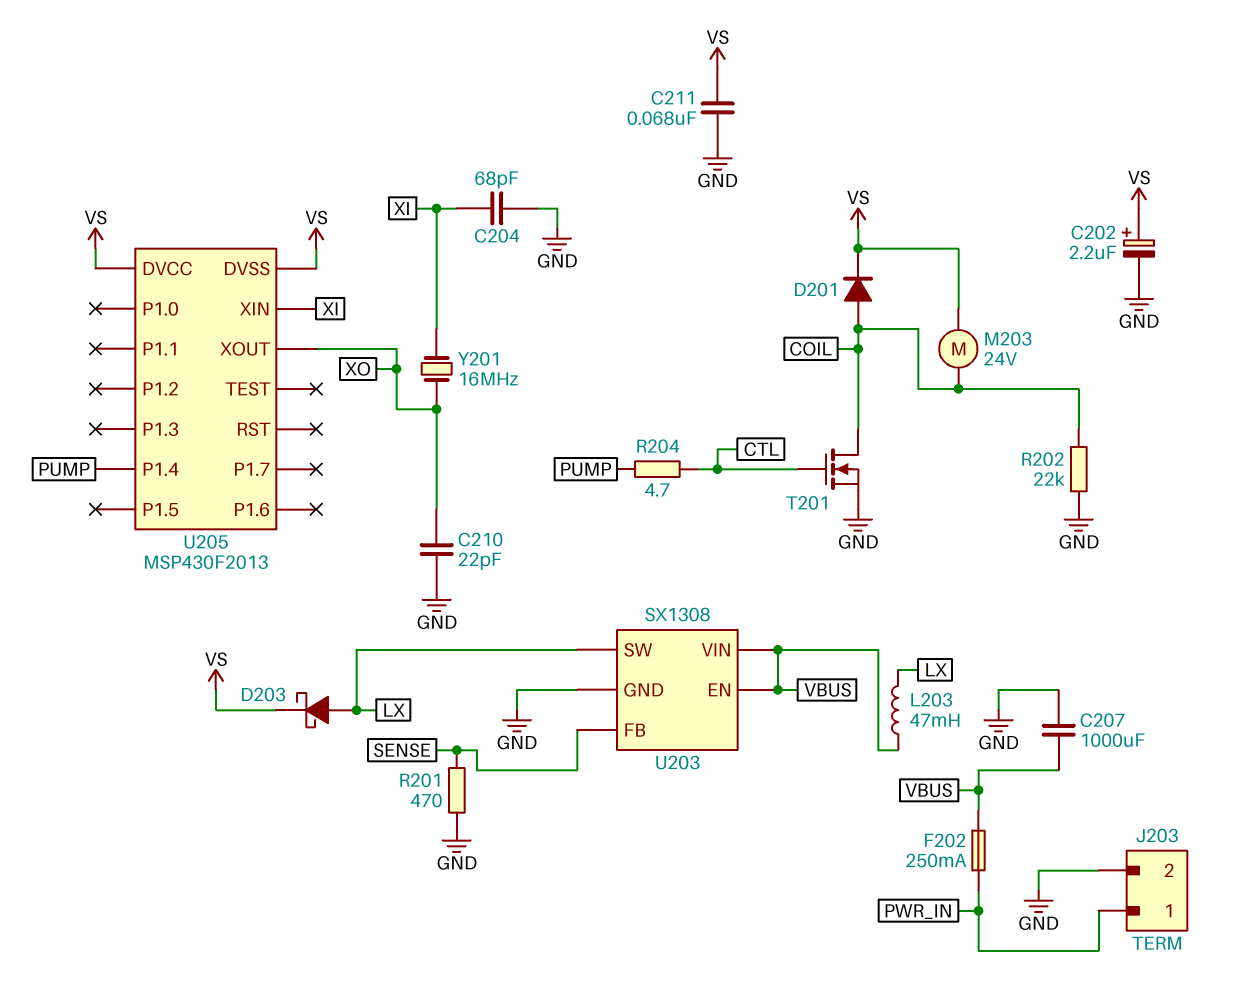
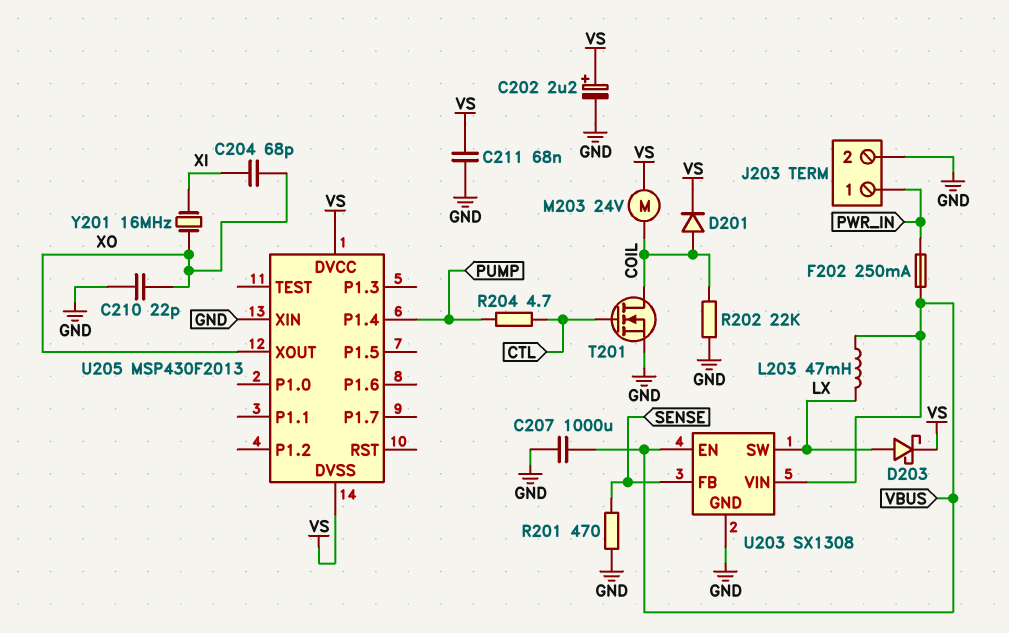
C204: 68pF (GND, XI) -> 68pF (XI, XO)
U205 pin XIN: XI -> GND

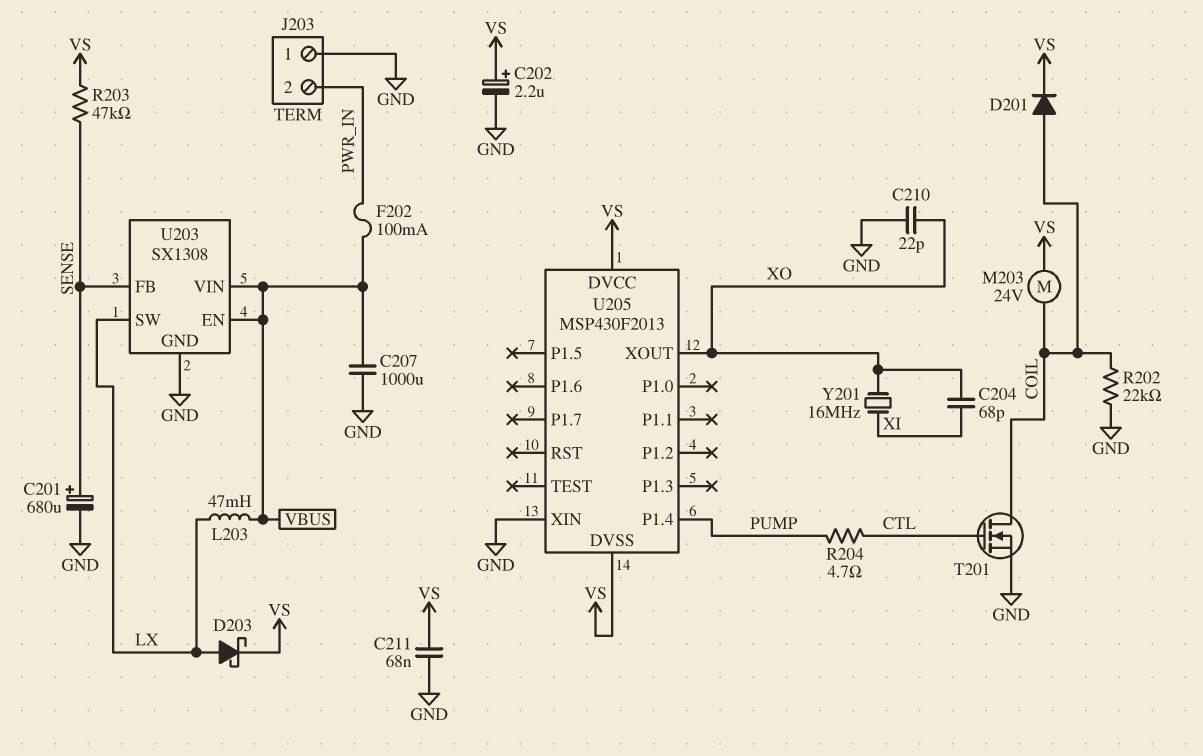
C201: none -> 680uF (plus SENSE, minus GND)
F202: 250mA (PWR_IN, VBUS) -> 100mA (PWR_IN, VBUS)
J203 pin 1: PWR_IN -> GND
J203 pin 2: GND -> PWR_IN
R201: 470 (GND, SENSE) -> none
R203: none -> 47k (SENSE, VS)

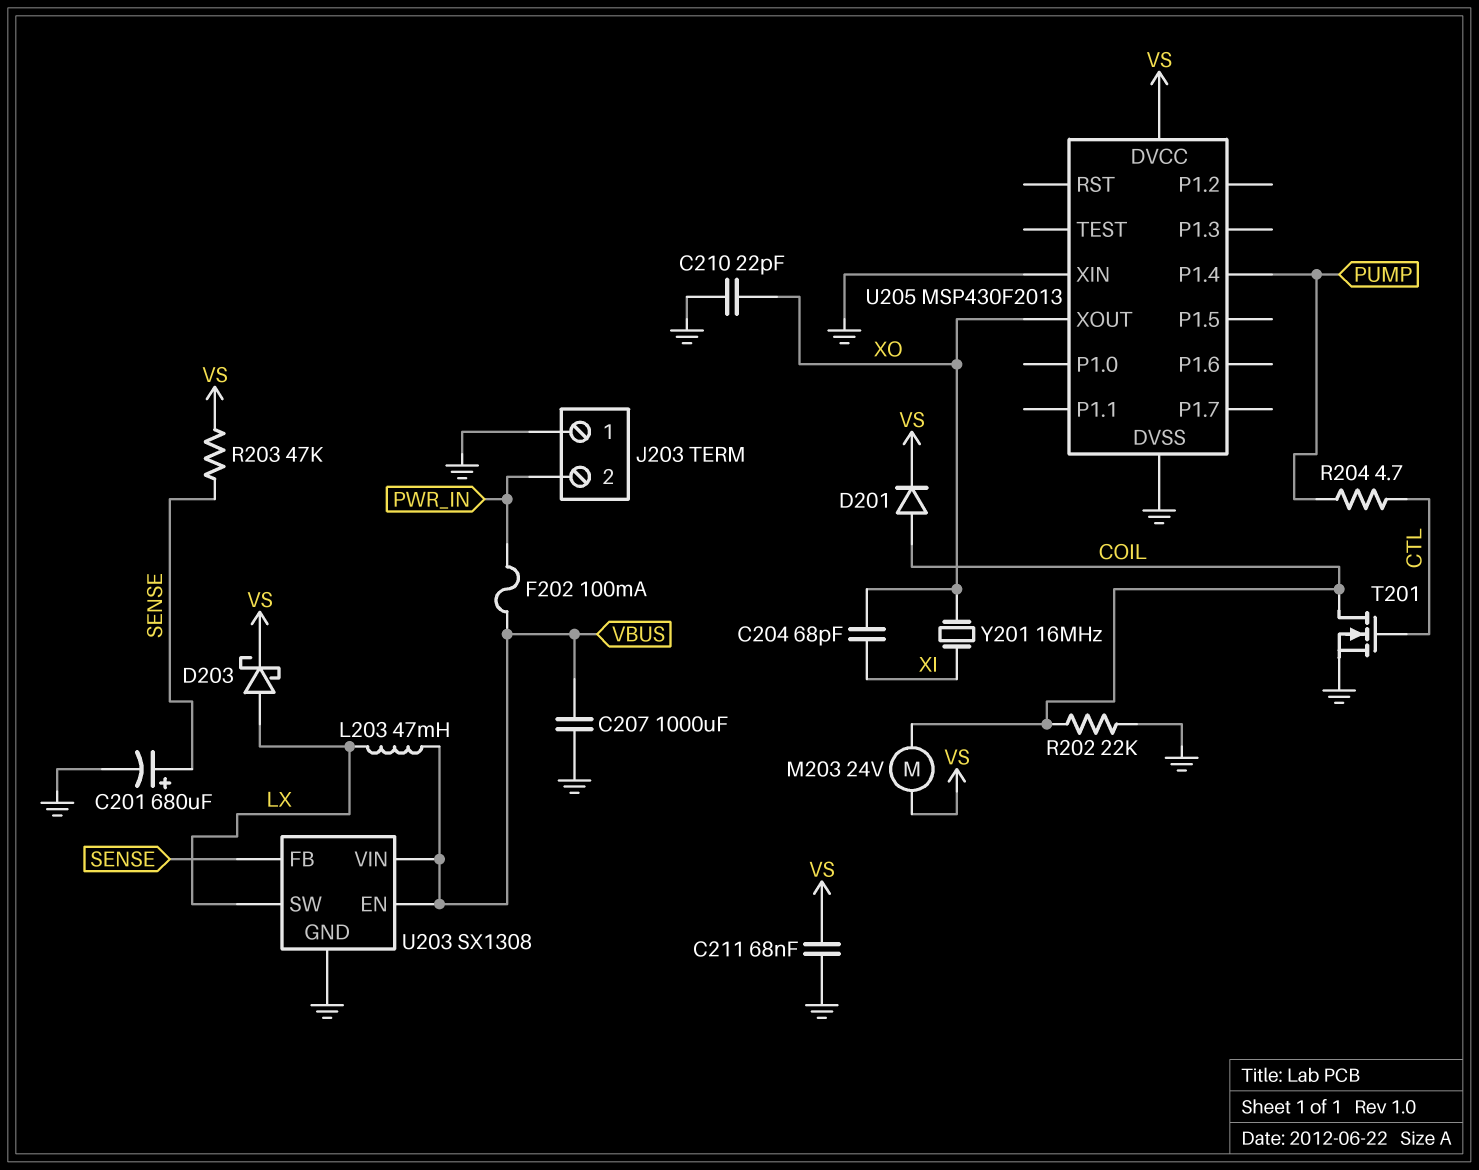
C202: 2.2uF (plus VS, minus GND) -> none
U205 pin DVSS: VS -> GND

